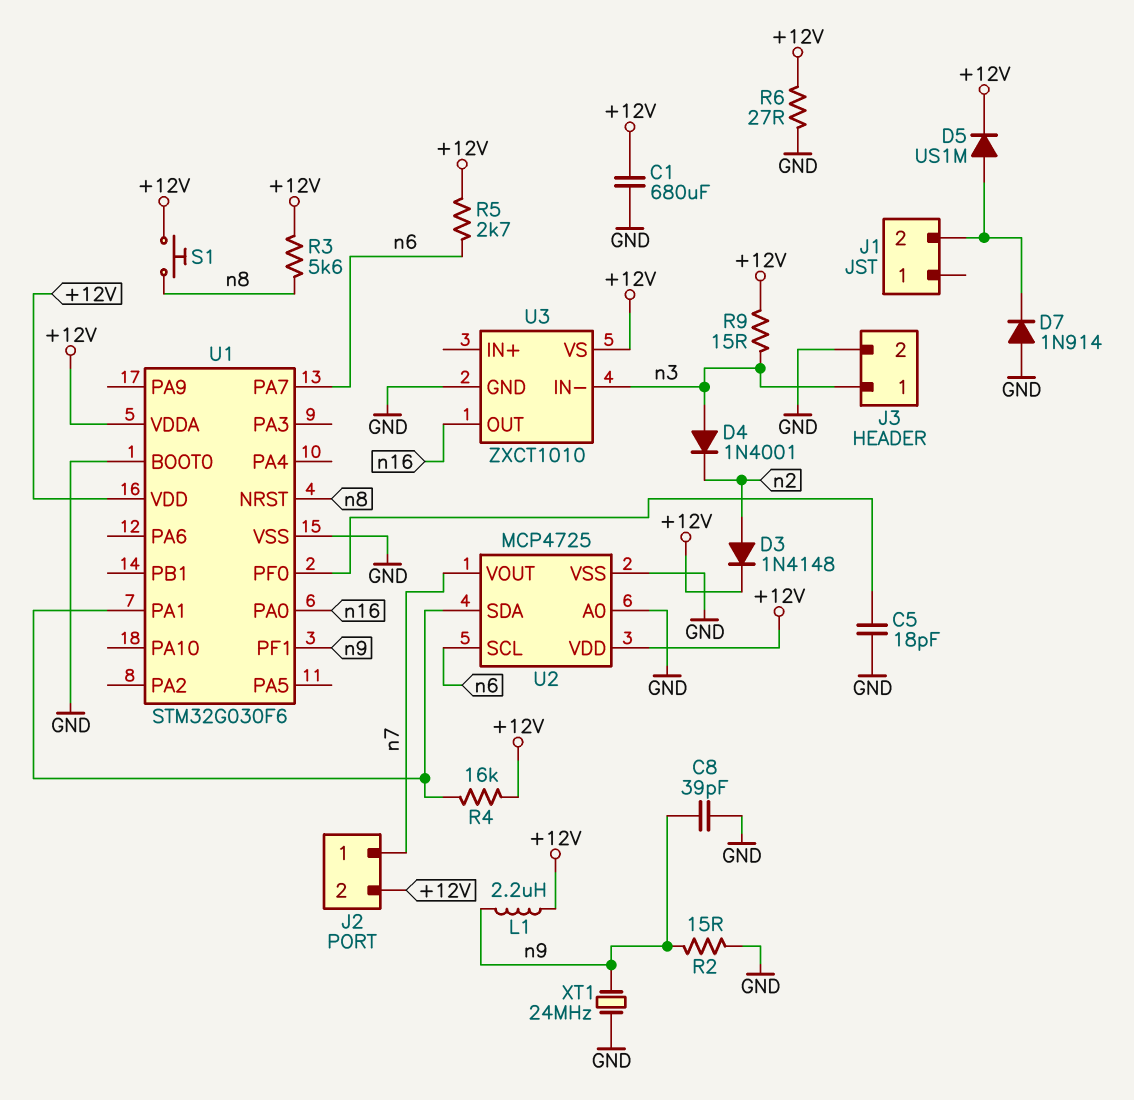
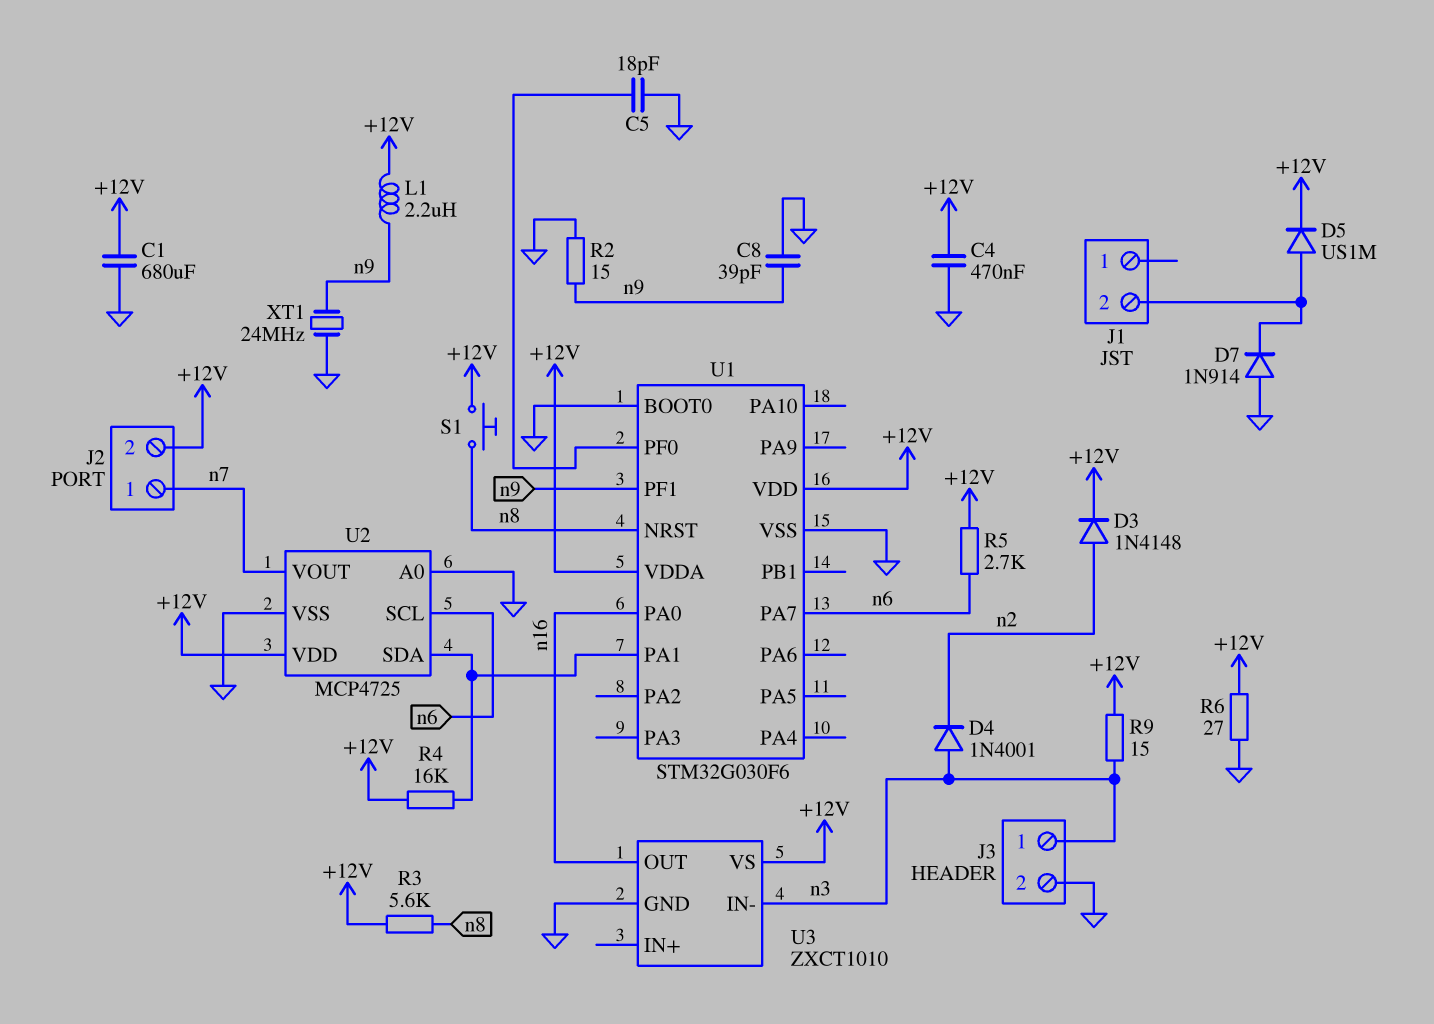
C4: none -> 470nF (+12V, GND)

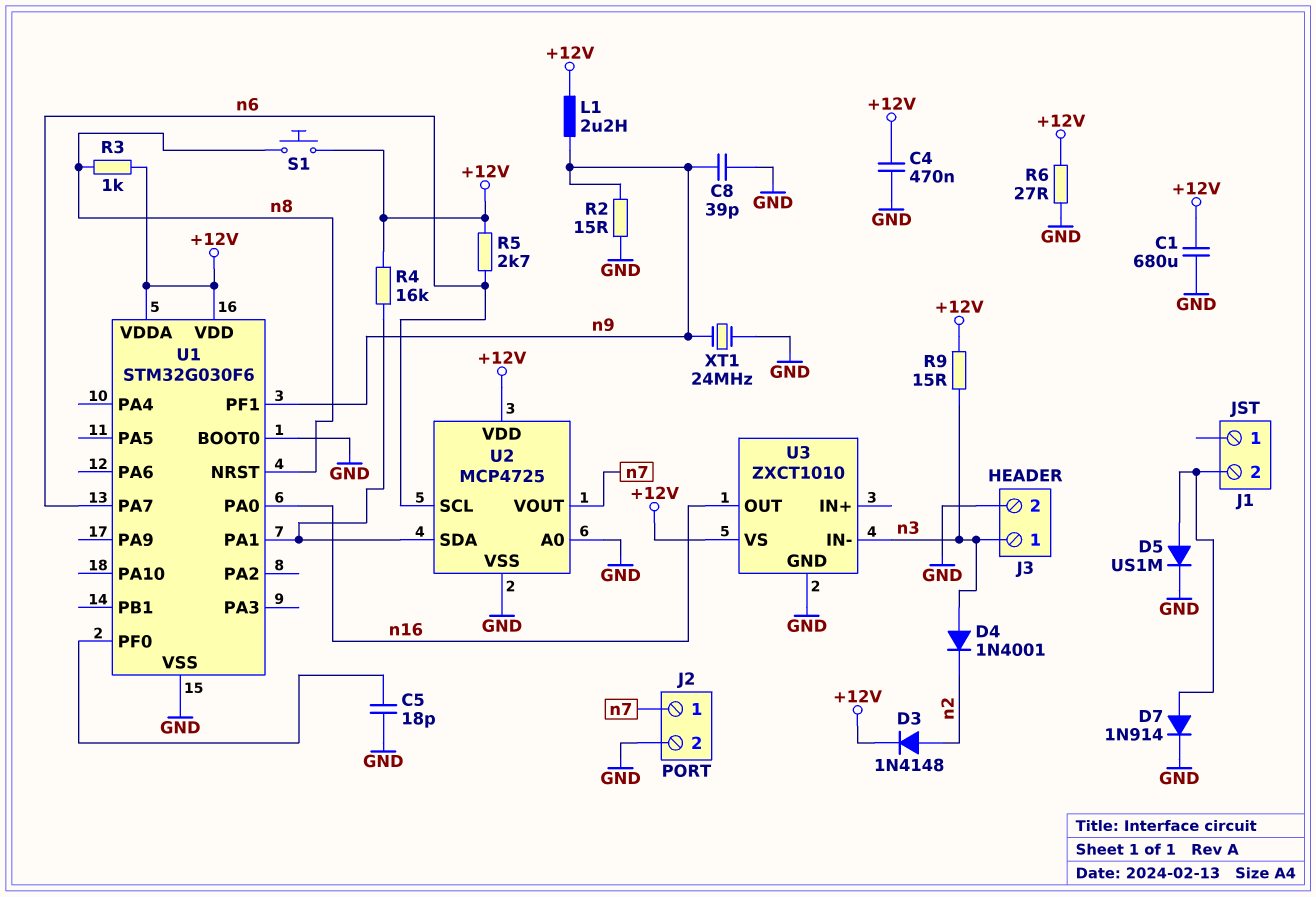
D5: diode US1M (A J1/2, K +12V) -> diode US1M (A J1/2, K GND)
D7: diode 1N914 (A GND, K J1/2) -> diode 1N914 (A J1/2, K GND)
J2 pin 2: +12V -> GND
R3: 5.6k (+12V, n8) -> 1k (+12V, n8)

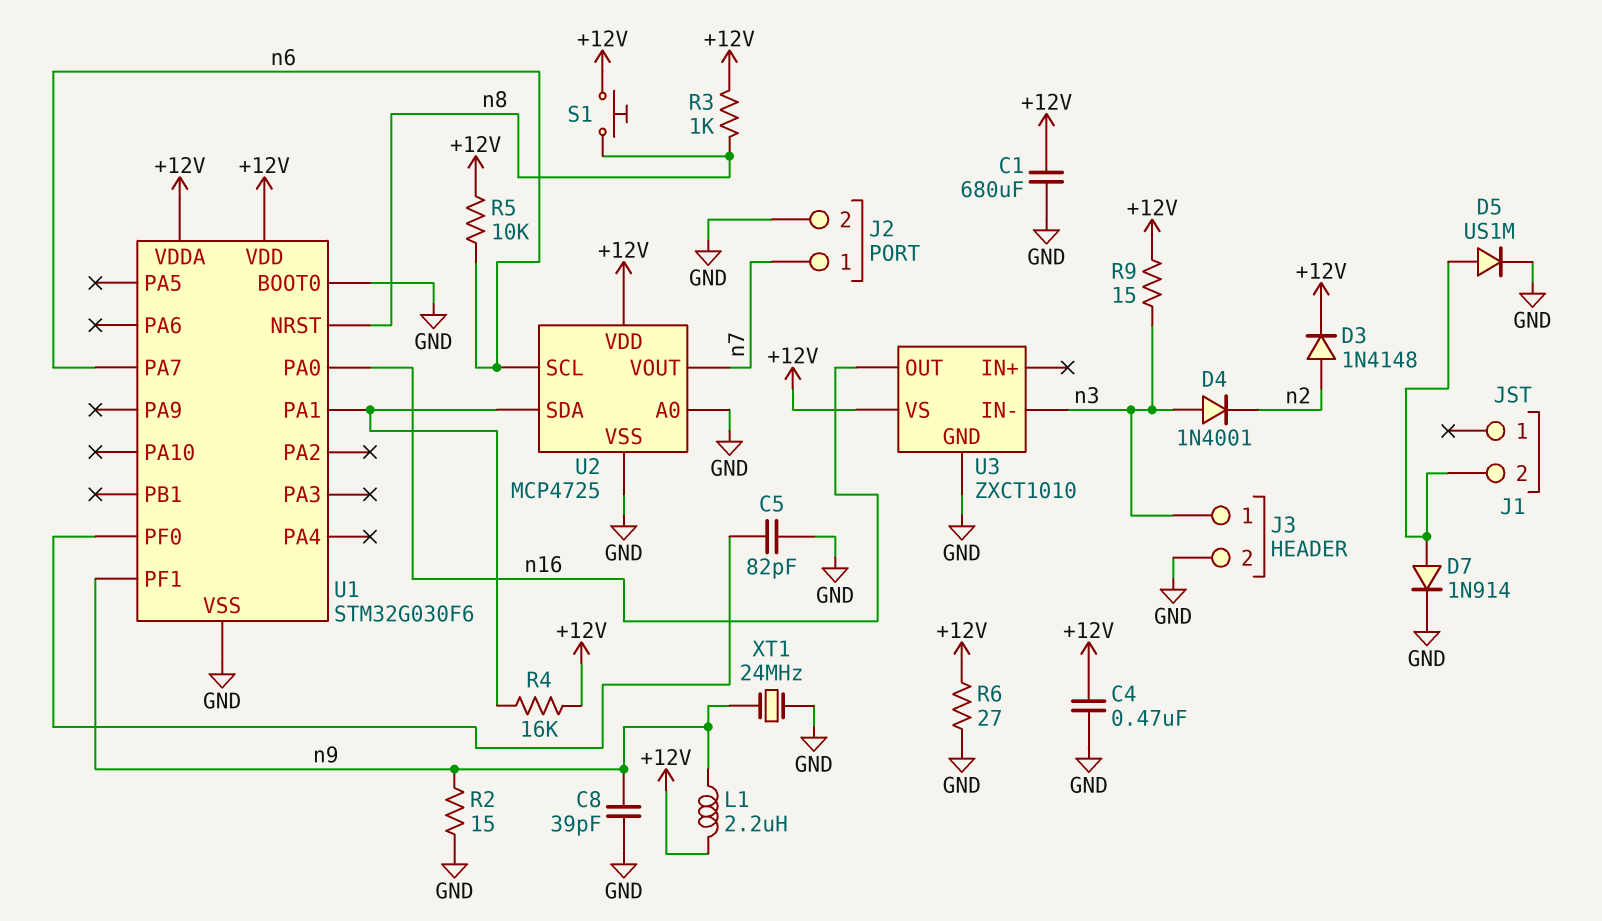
C5: 18pF (GND, U1/PF0) -> 82pF (GND, U1/PF0)
R5: 2.7k (+12V, n6) -> 10k (+12V, n6)

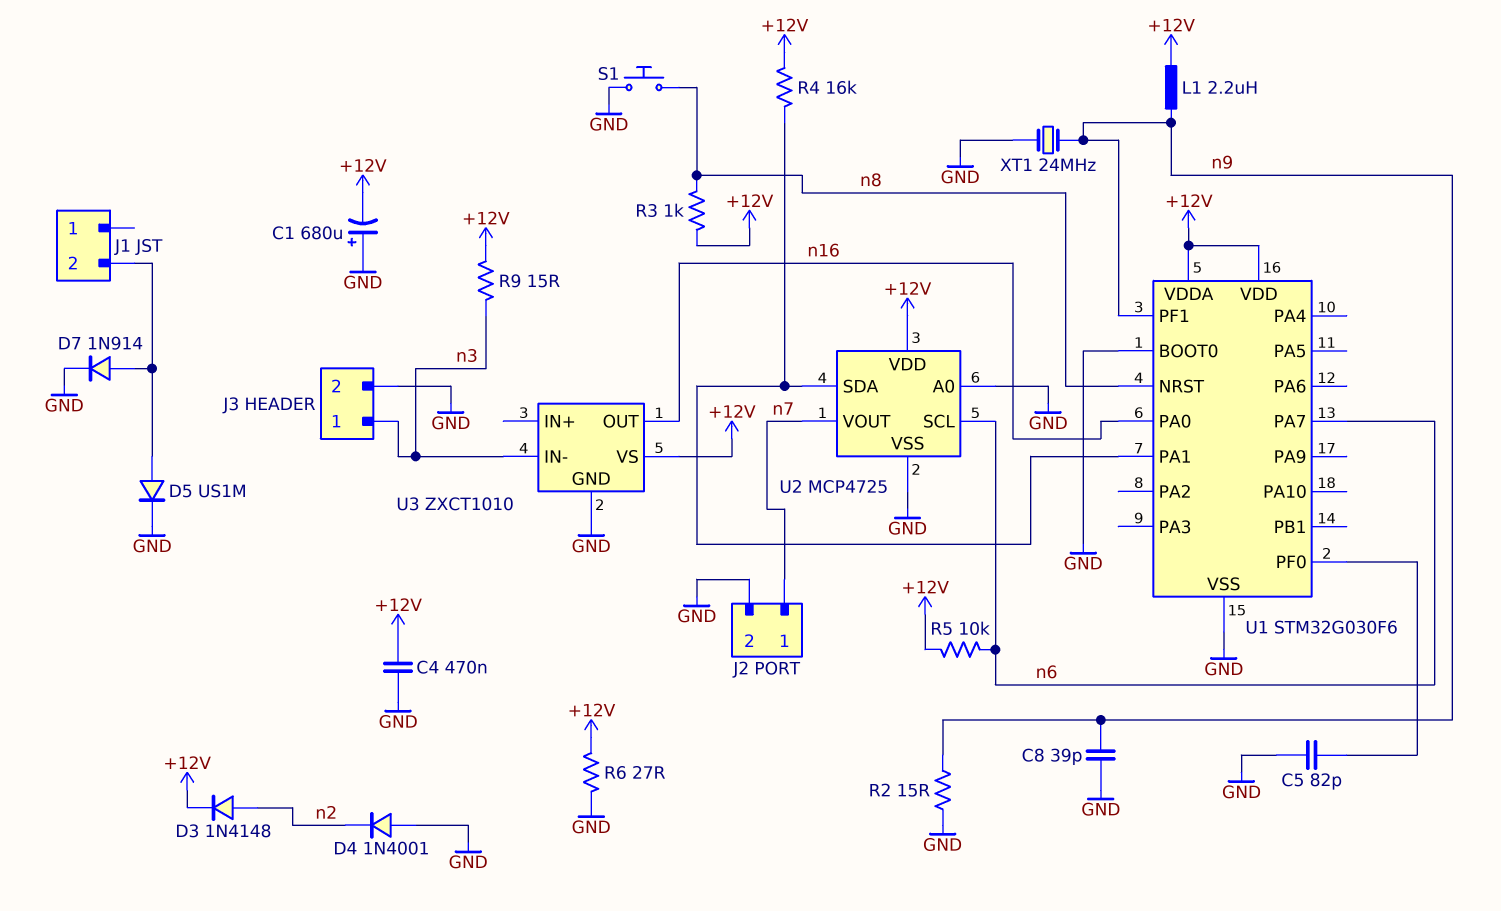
C1: 680uF (+12V, GND) -> 680uF (plus GND, minus +12V)
D4: diode 1N4001 (A n3, K n2) -> diode 1N4001 (A GND, K n2)
S1: button (+12V, n8) -> button (GND, n8)

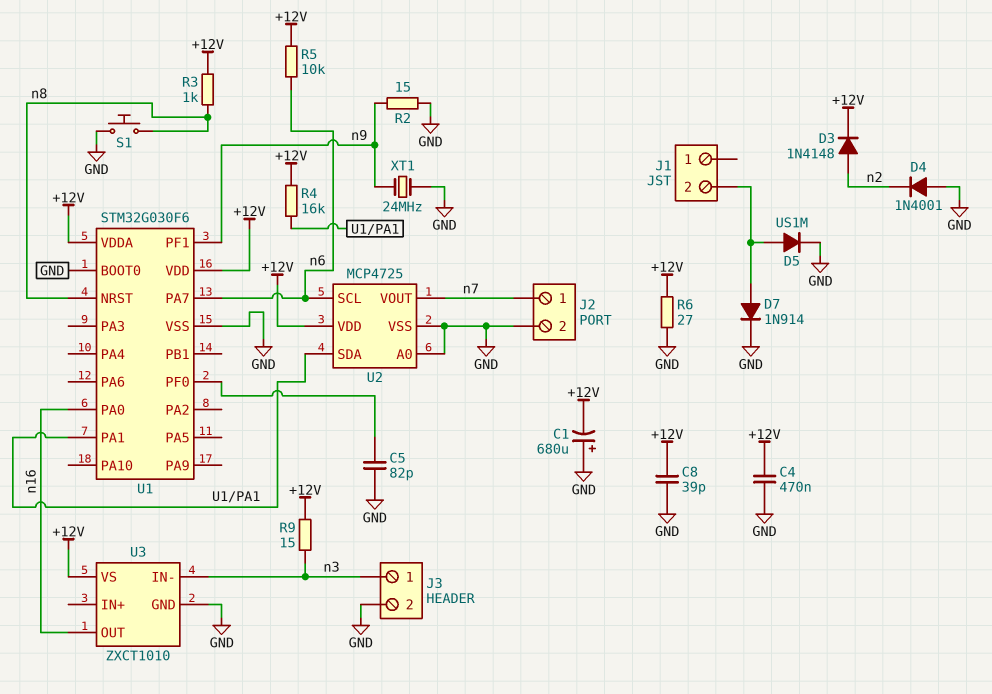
C8: 39pF (GND, n9) -> 39pF (+12V, GND)
L1: 2.2uH (+12V, n9) -> none

